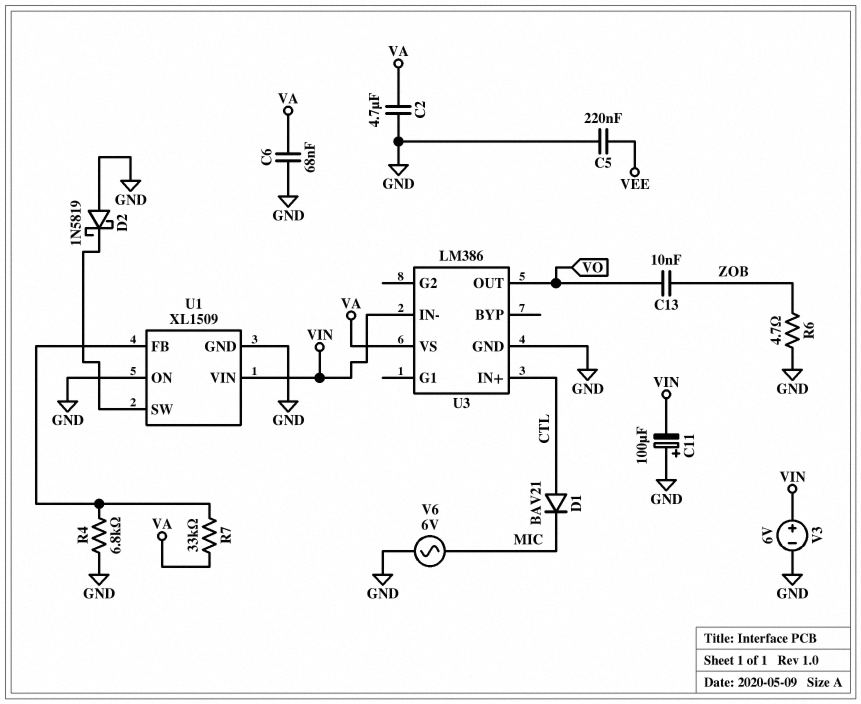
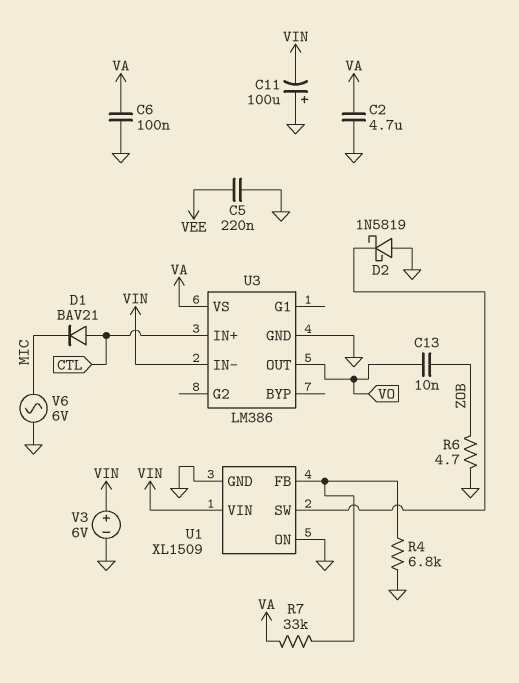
C6: 68nF (GND, VA) -> 100nF (GND, VA)

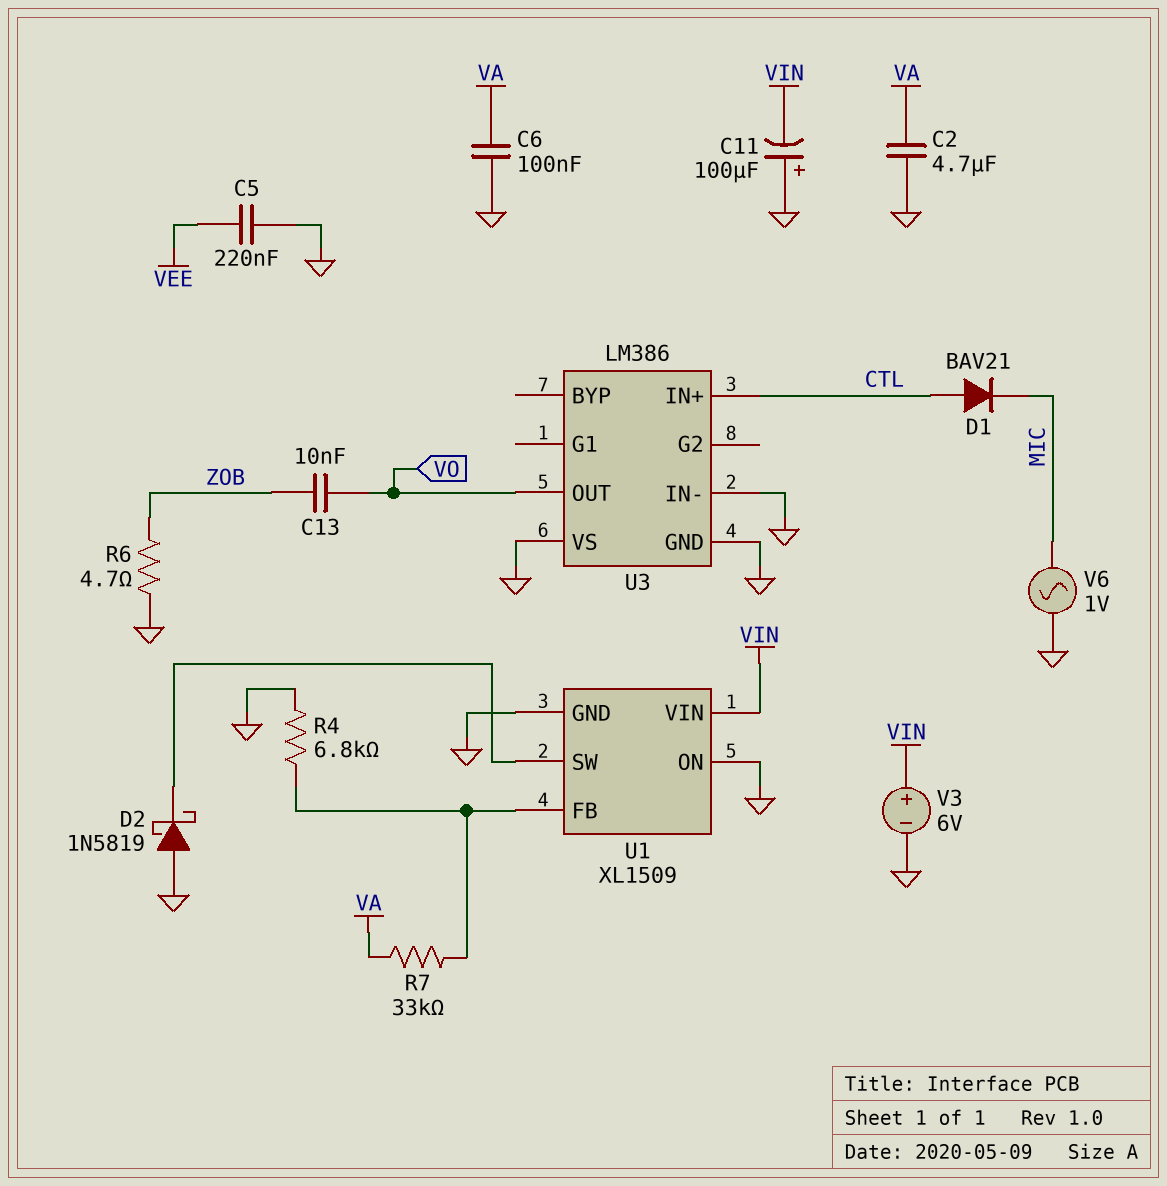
U3 pin IN-: VIN -> GND
U3 pin VS: VA -> GND
V6: AC 6V (GND, MIC) -> AC 1V (GND, MIC)

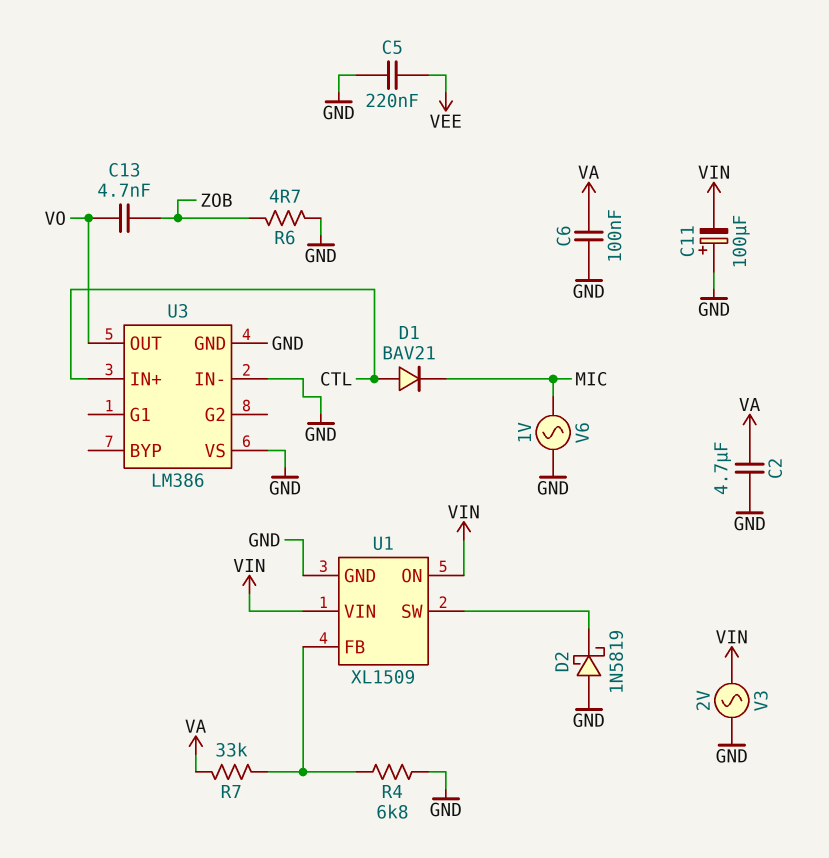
C13: 10nF (VO, ZOB) -> 4.7nF (VO, ZOB)
U1 pin ON: GND -> VIN
V3: 6V (plus VIN, minus GND) -> AC 2V (GND, VIN)

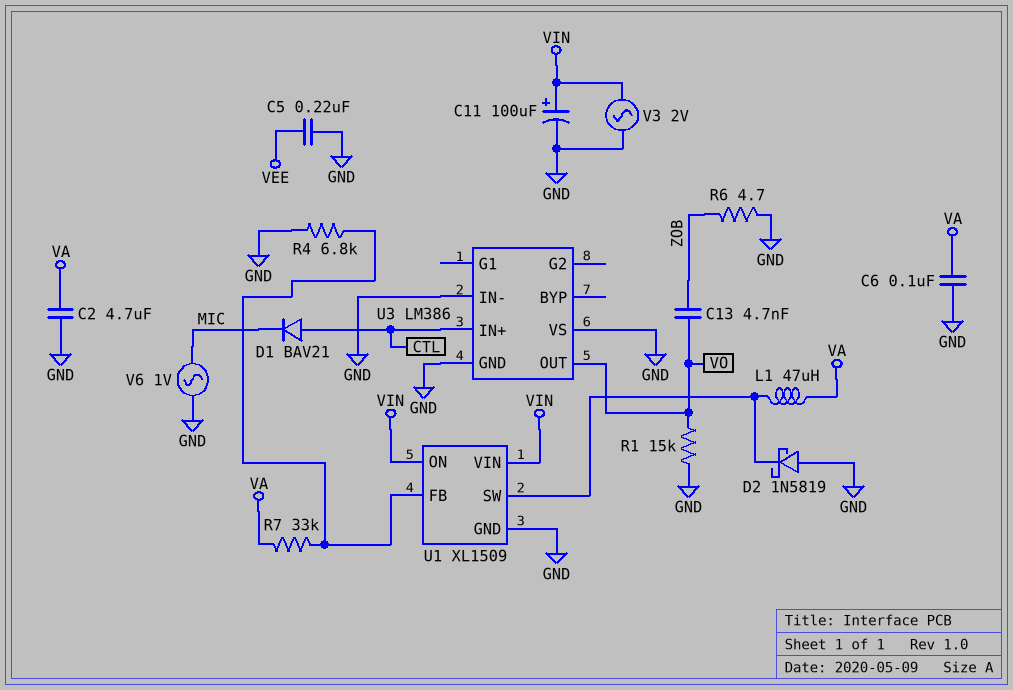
C11: 100uF (plus GND, minus VIN) -> 100uF (plus VIN, minus GND)
L1: none -> 47uH (U1/SW, VA)
R1: none -> 15k (GND, VO)

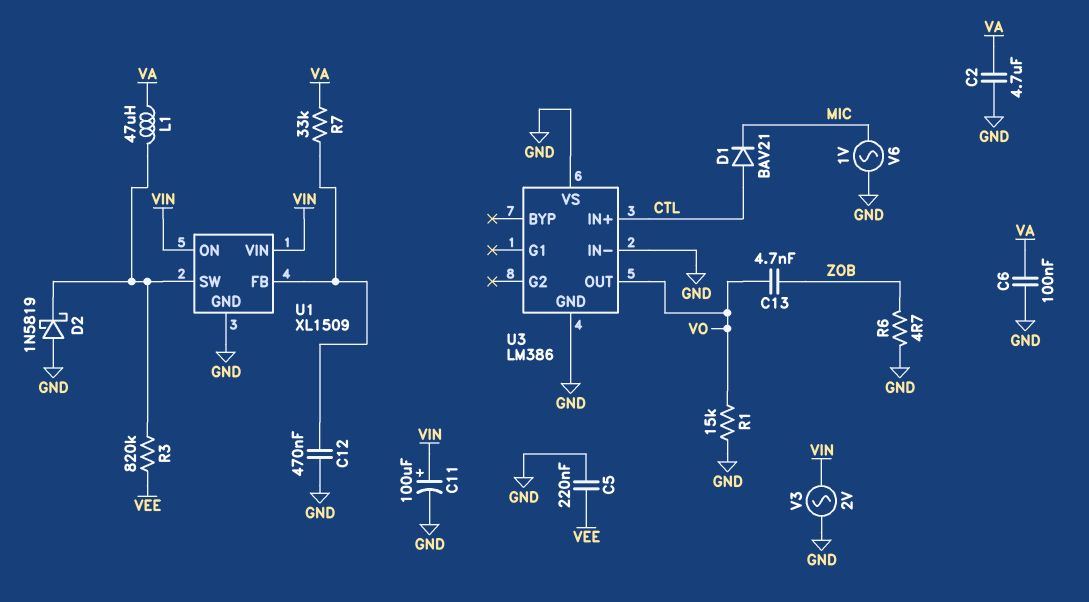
C12: none -> 470nF (GND, U1/FB)
R3: none -> 820k (U1/SW, VEE)
R4: 6.8k (GND, U1/FB) -> none

